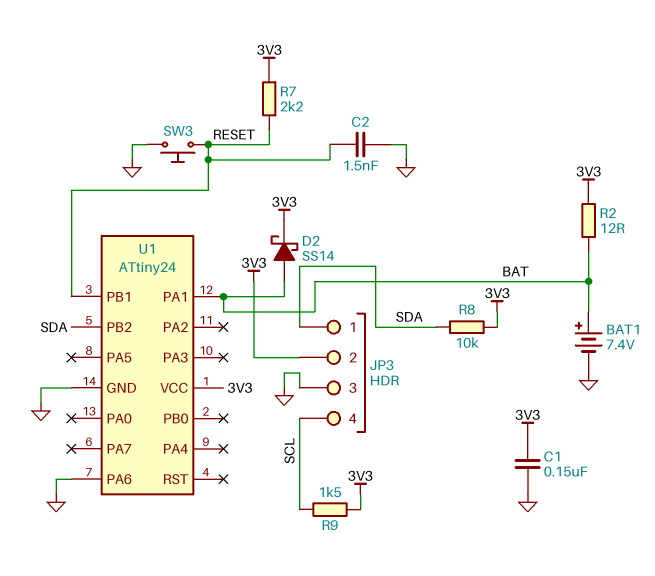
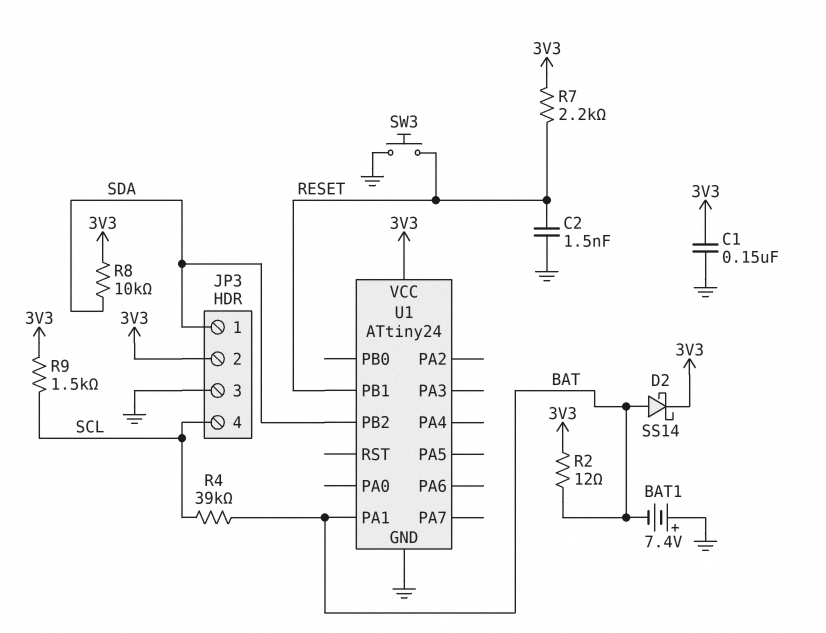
BAT1: 7.4V (plus BAT, minus GND) -> 7.4V (plus GND, minus BAT)
R4: none -> 39k (BAT, SCL)
U1 pin PA6: GND -> none

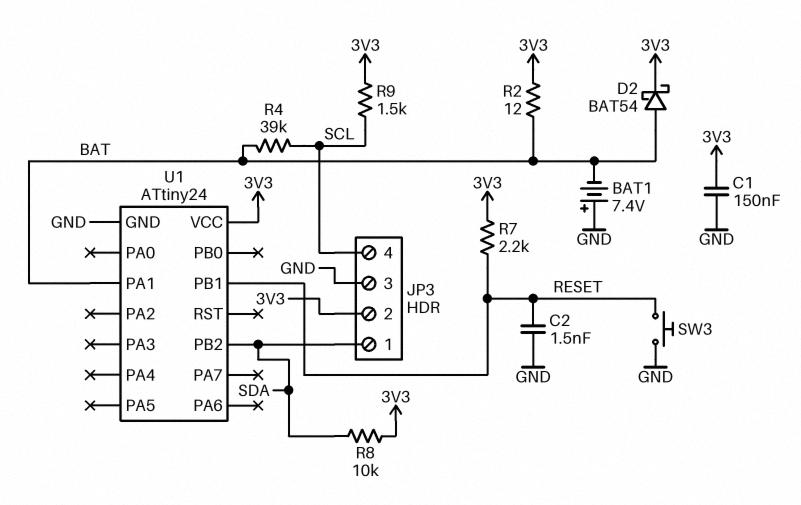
D2: schottky SS14 (A BAT, K 3V3) -> schottky BAT54 (A BAT, K 3V3)

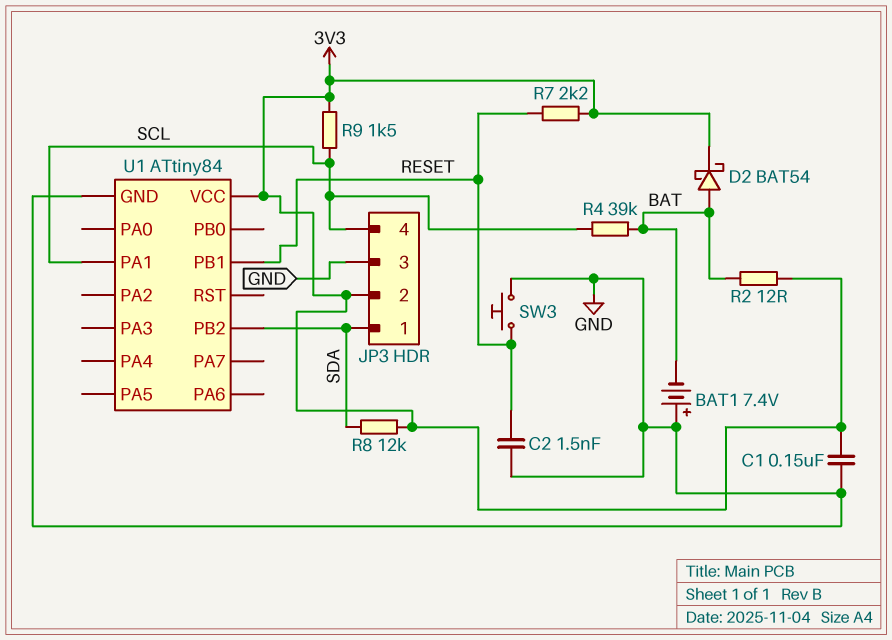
R8: 10k (3V3, SDA) -> 12k (3V3, SDA)
U1: ATtiny24 -> ATtiny84
U1 pin PA1: BAT -> SCL

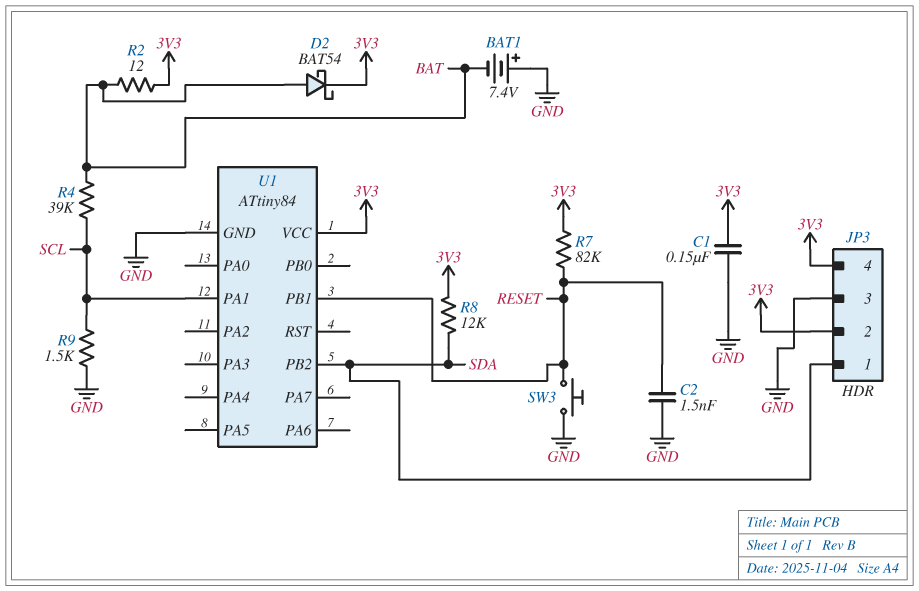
JP3 pin 4: SCL -> 3V3
R7: 2.2k (3V3, RESET) -> 82k (3V3, RESET)
R9: 1.5k (3V3, SCL) -> 1.5k (GND, SCL)

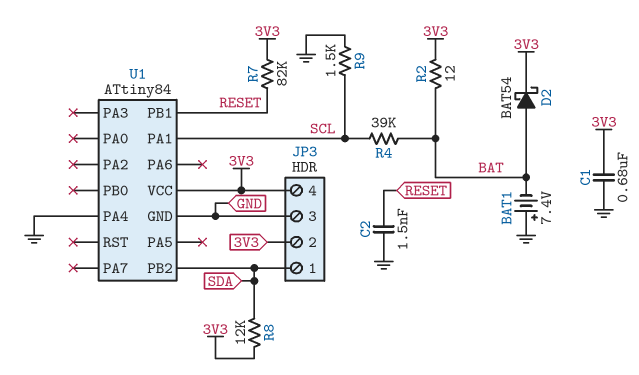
C1: 150nF (3V3, GND) -> 680nF (3V3, GND)
SW3: button (GND, RESET) -> none
U1 pin PA4: none -> GND

